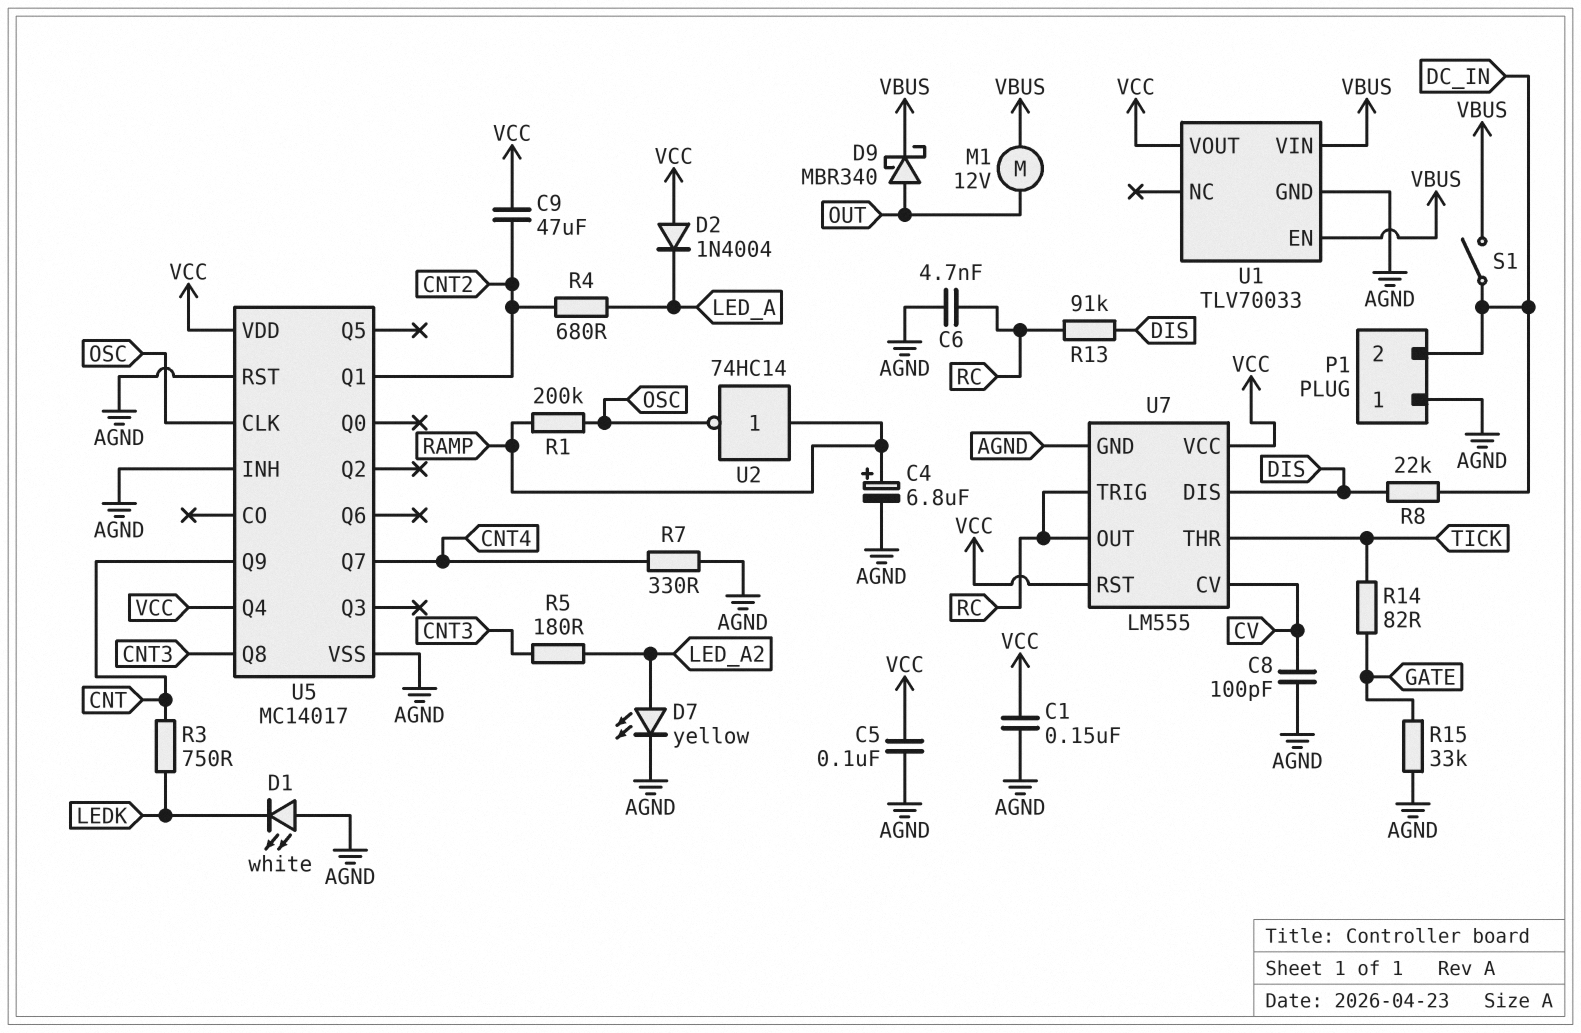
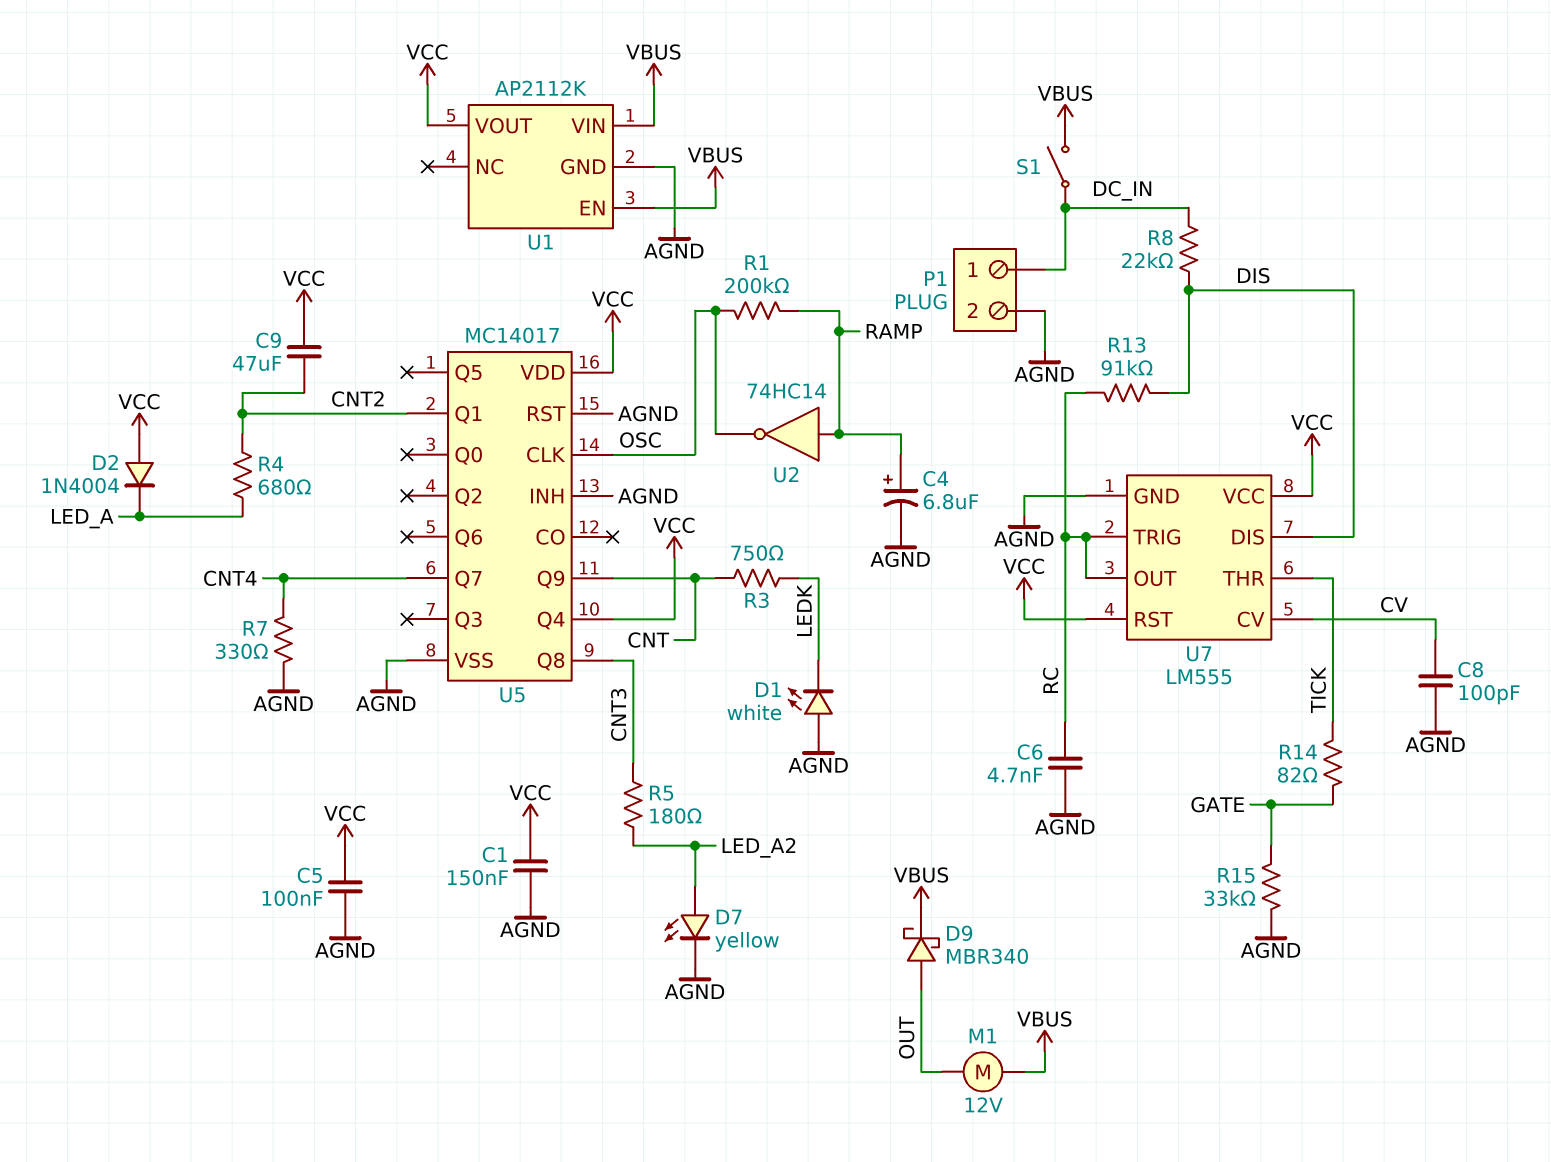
P1 pin 1: AGND -> DC_IN
P1 pin 2: DC_IN -> AGND
U1: TLV70033 -> AP2112K

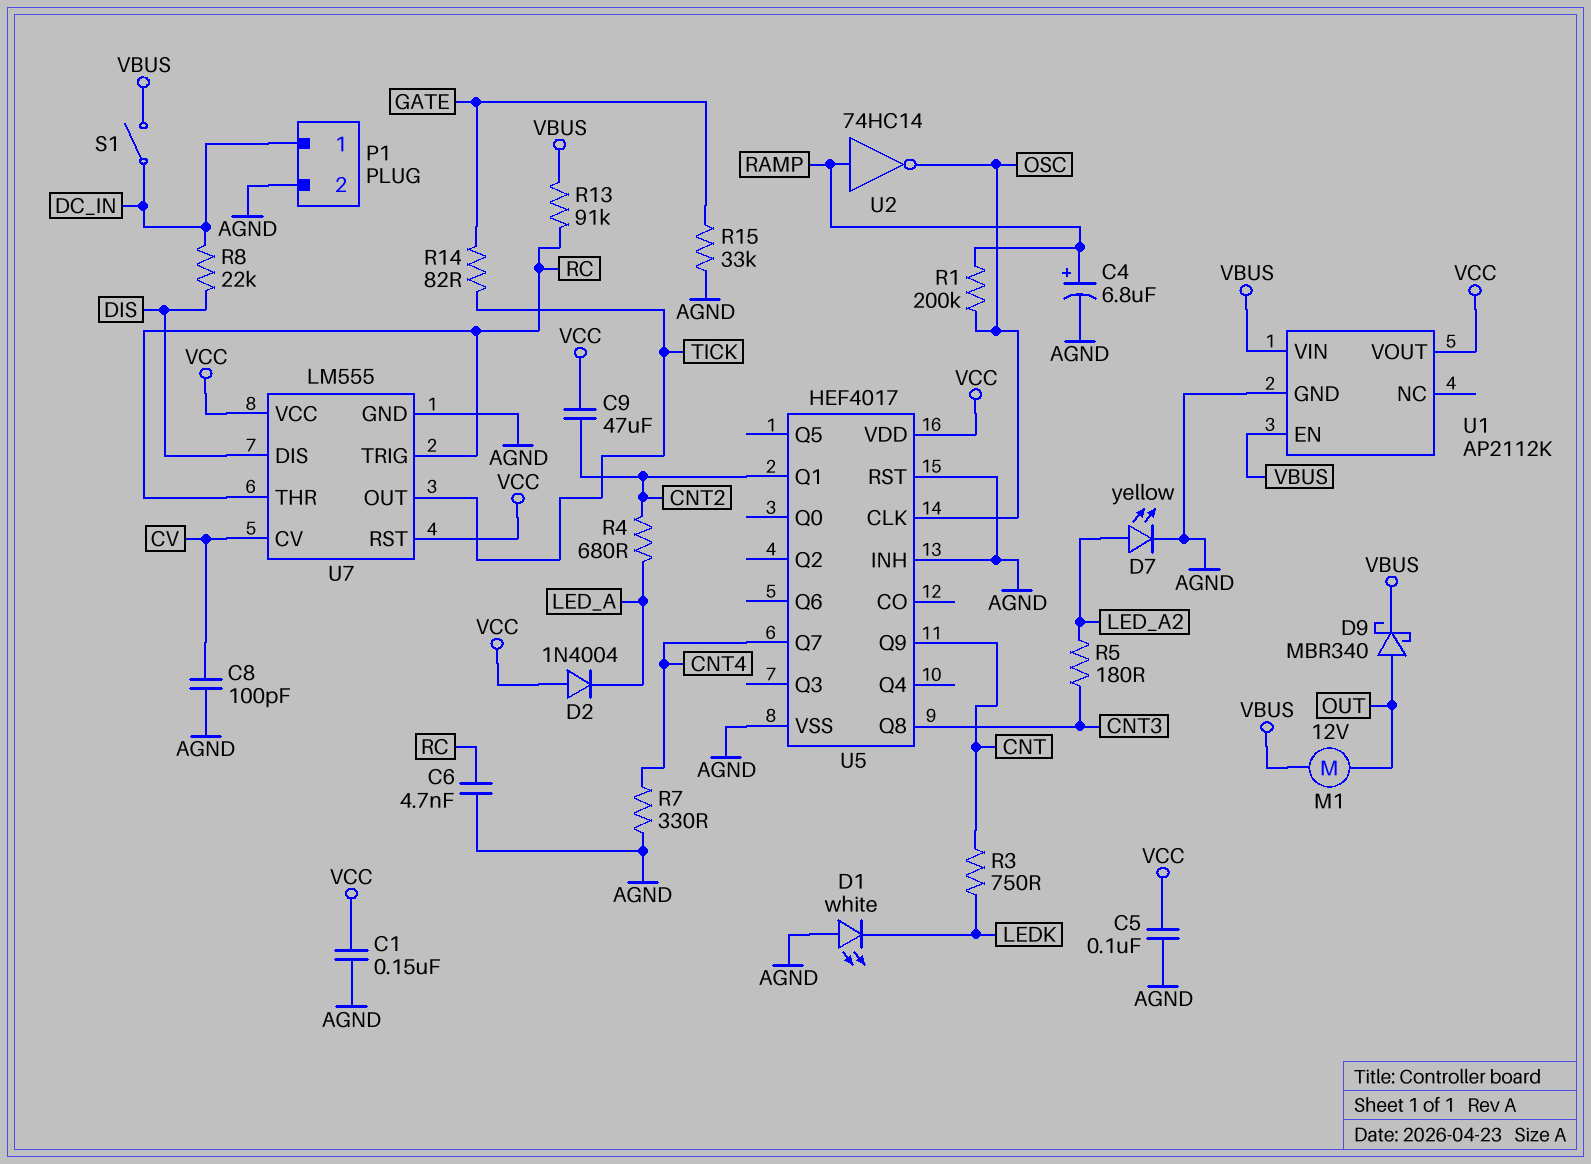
R13: 91k (DIS, RC) -> 91k (RC, VBUS)
U5: MC14017 -> HEF4017
U5 pin Q4: VCC -> none
U7 pin OUT: RC -> TICK
U7 pin THR: TICK -> RC

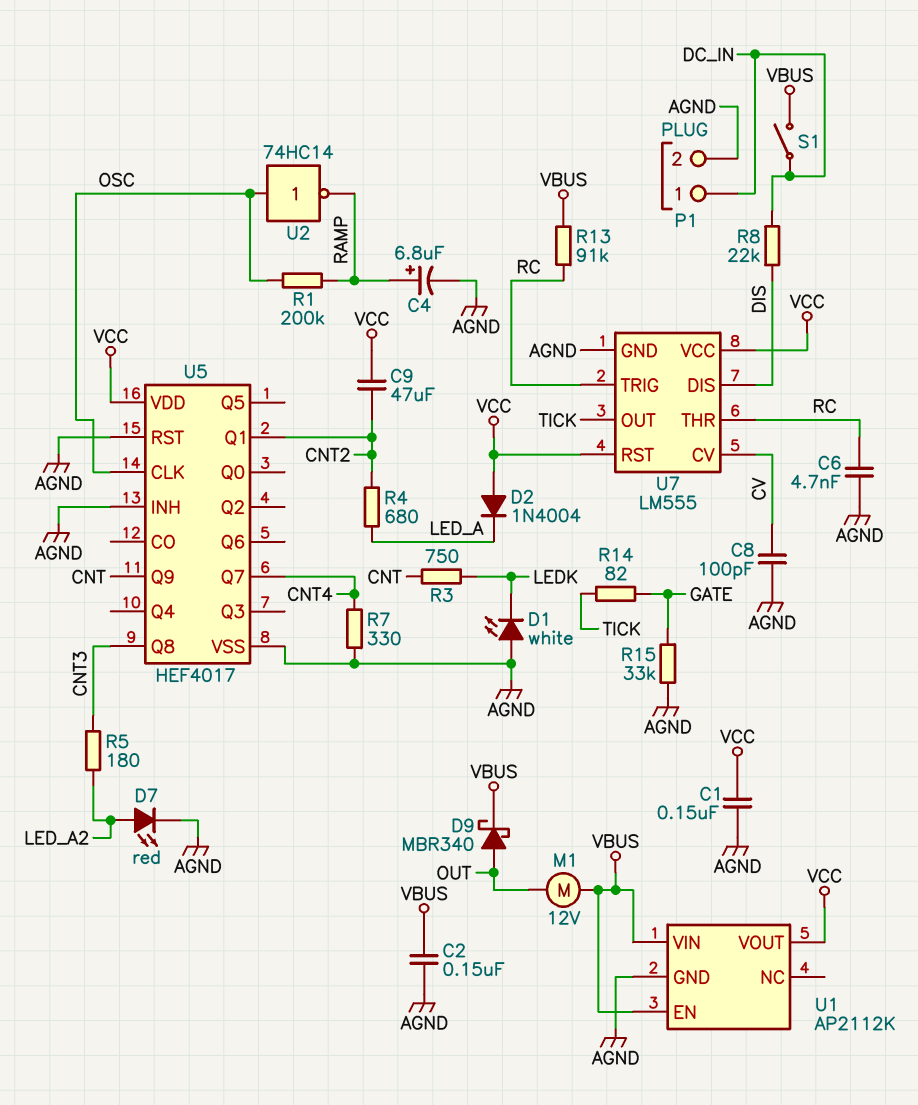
C2: none -> 150nF (AGND, VBUS)
C5: 100nF (AGND, VCC) -> none
D7: LED yellow (A LED_A2, K AGND) -> LED red (A LED_A2, K AGND)
U2: NOT 74HC14 (in RAMP, out OSC) -> NOT 74HC14 (in OSC, out RAMP)

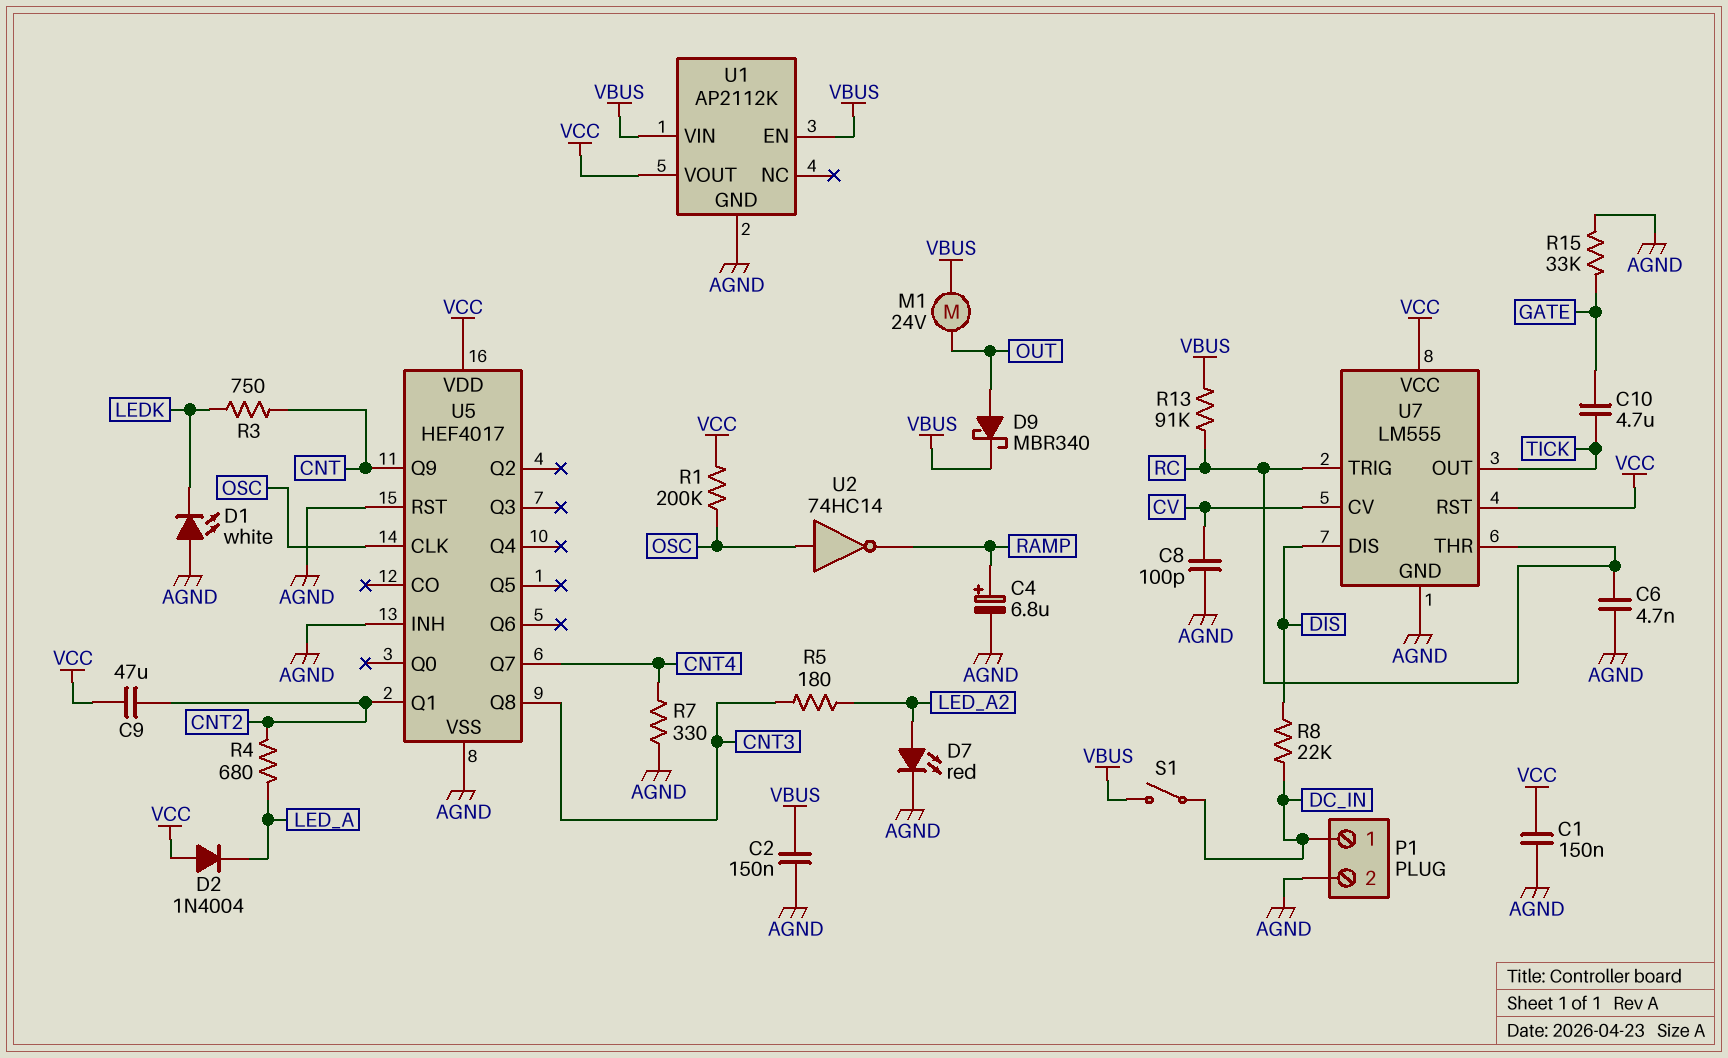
C10: none -> 4.7uF (GATE, TICK)
M1: motor 12V (OUT, VBUS) -> motor 24V (OUT, VBUS)
R1: 200k (OSC, RAMP) -> 200k (OSC, VCC)
R14: 82 (GATE, TICK) -> none

